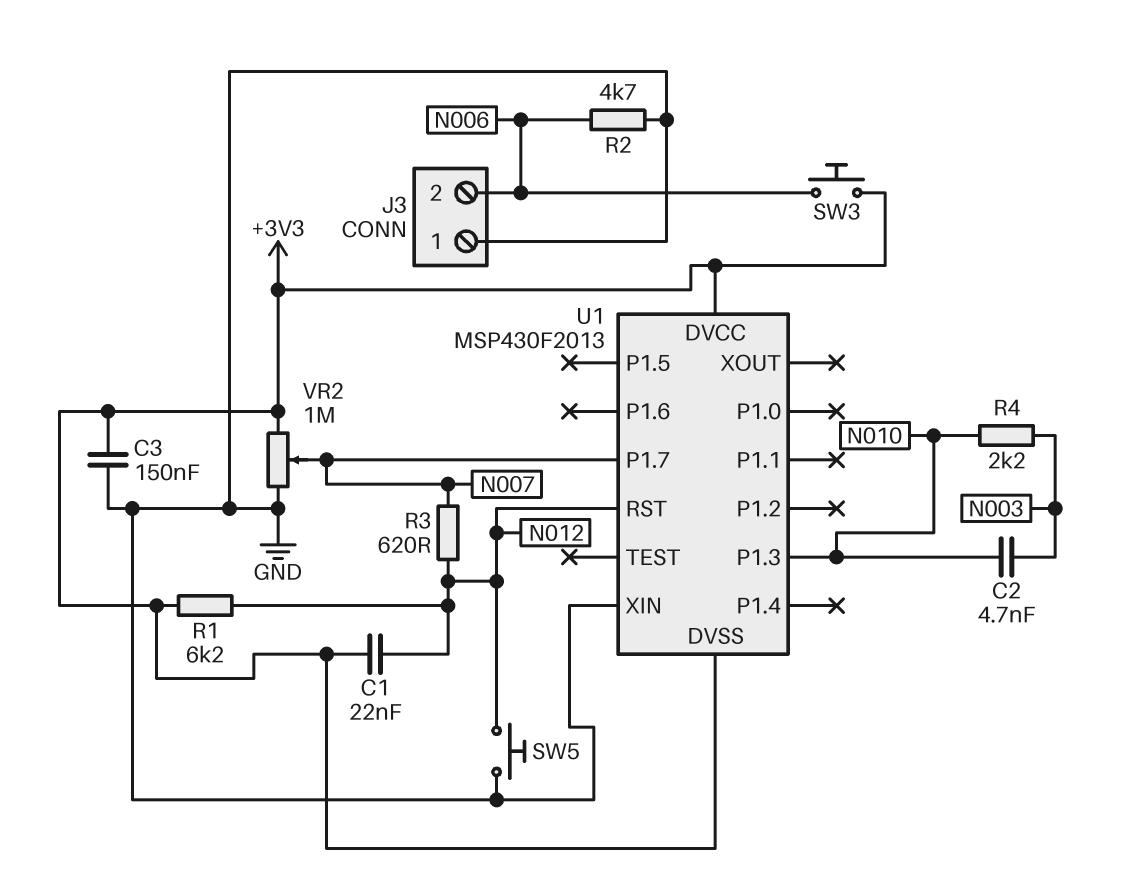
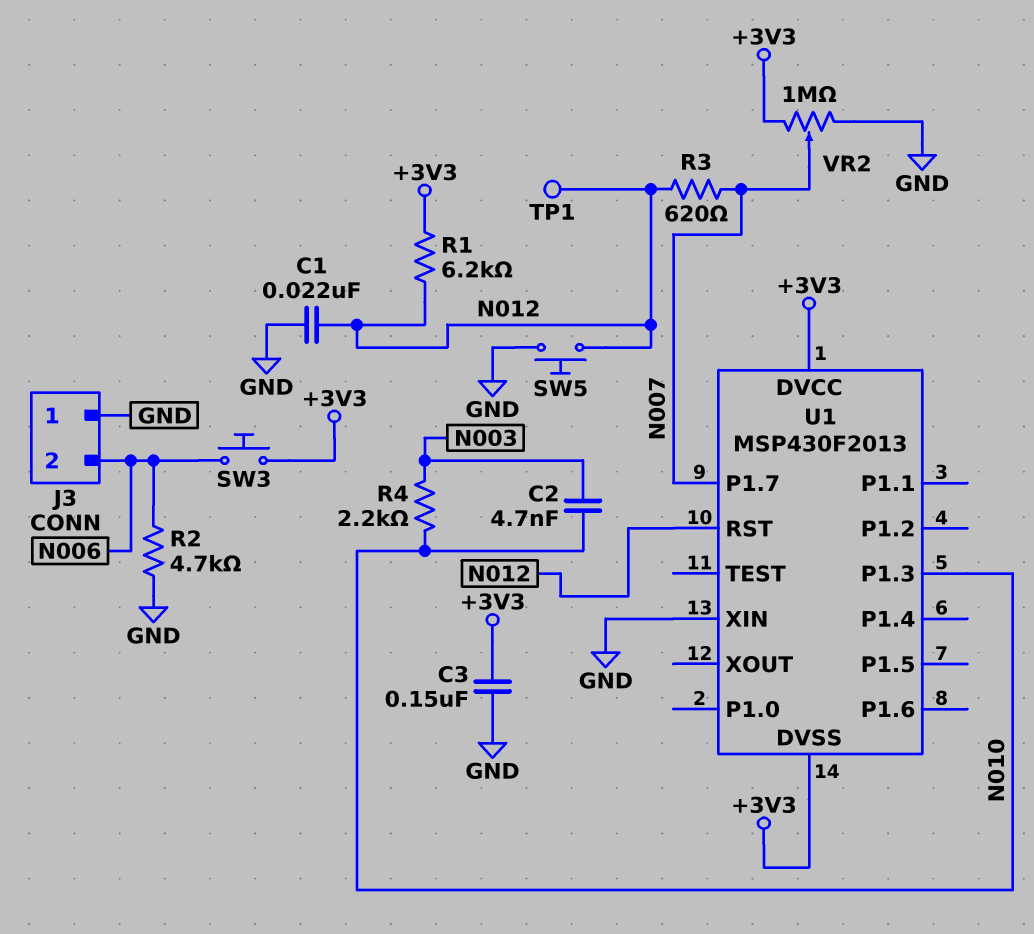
C1: 22nF (+3V3, N012) -> 22nF (GND, N012)
TP1: none -> test point (N012)

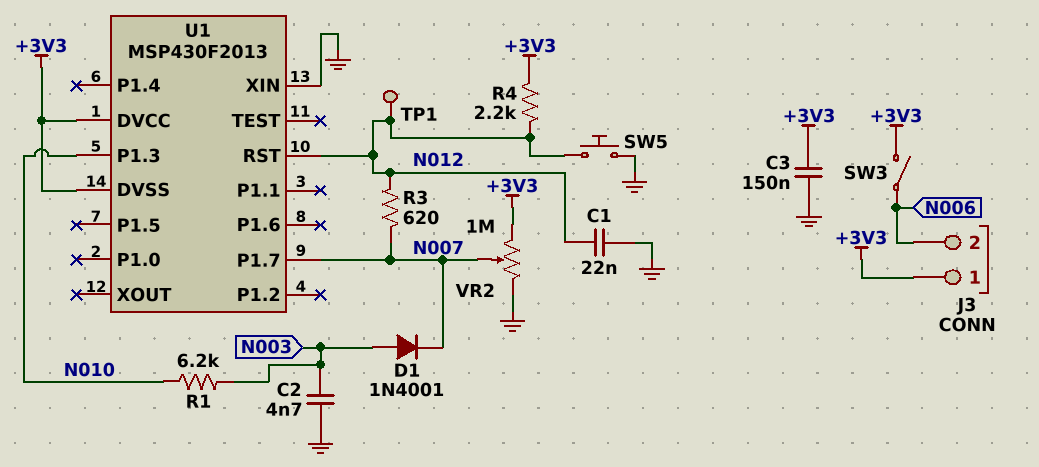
C2: 4.7nF (N003, N010) -> 4.7nF (GND, N003)
D1: none -> diode 1N4001 (A N003, K N007)
J3 pin 1: GND -> +3V3
R1: 6.2k (+3V3, N012) -> 6.2k (N003, N010)
R2: 4.7k (GND, N006) -> none
R4: 2.2k (N003, N010) -> 2.2k (+3V3, N012)
SW3: button (+3V3, N006) -> switch (+3V3, N006)

